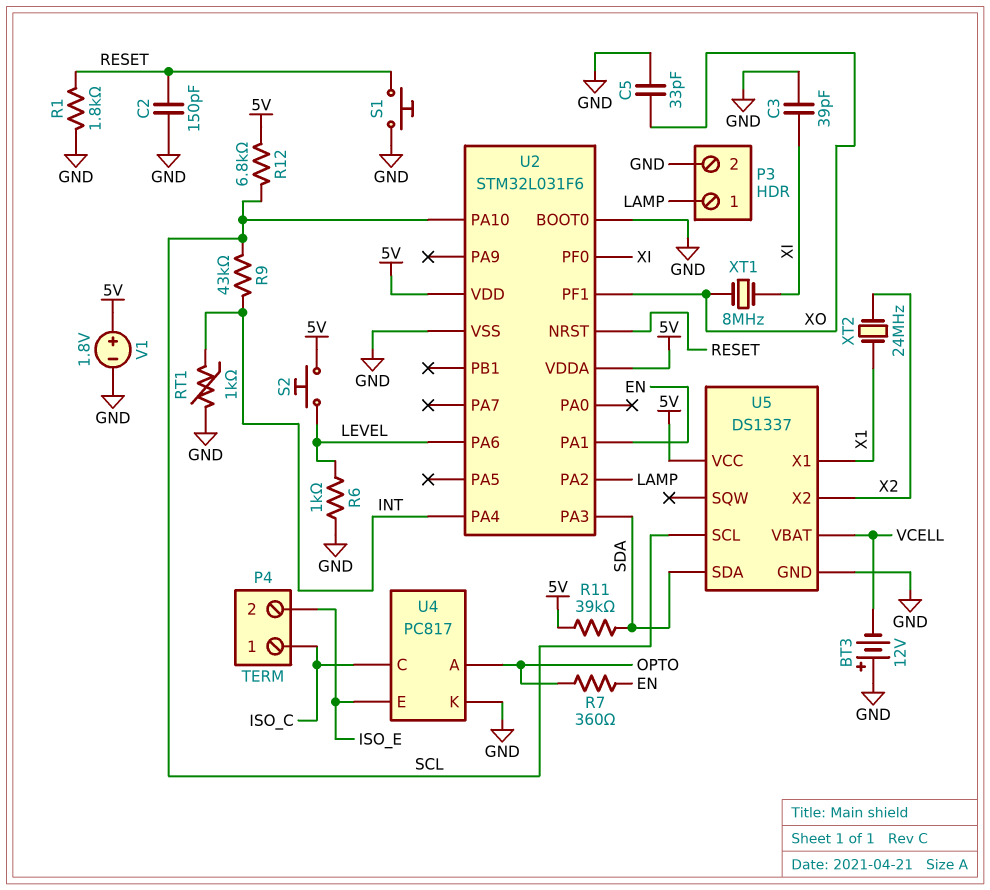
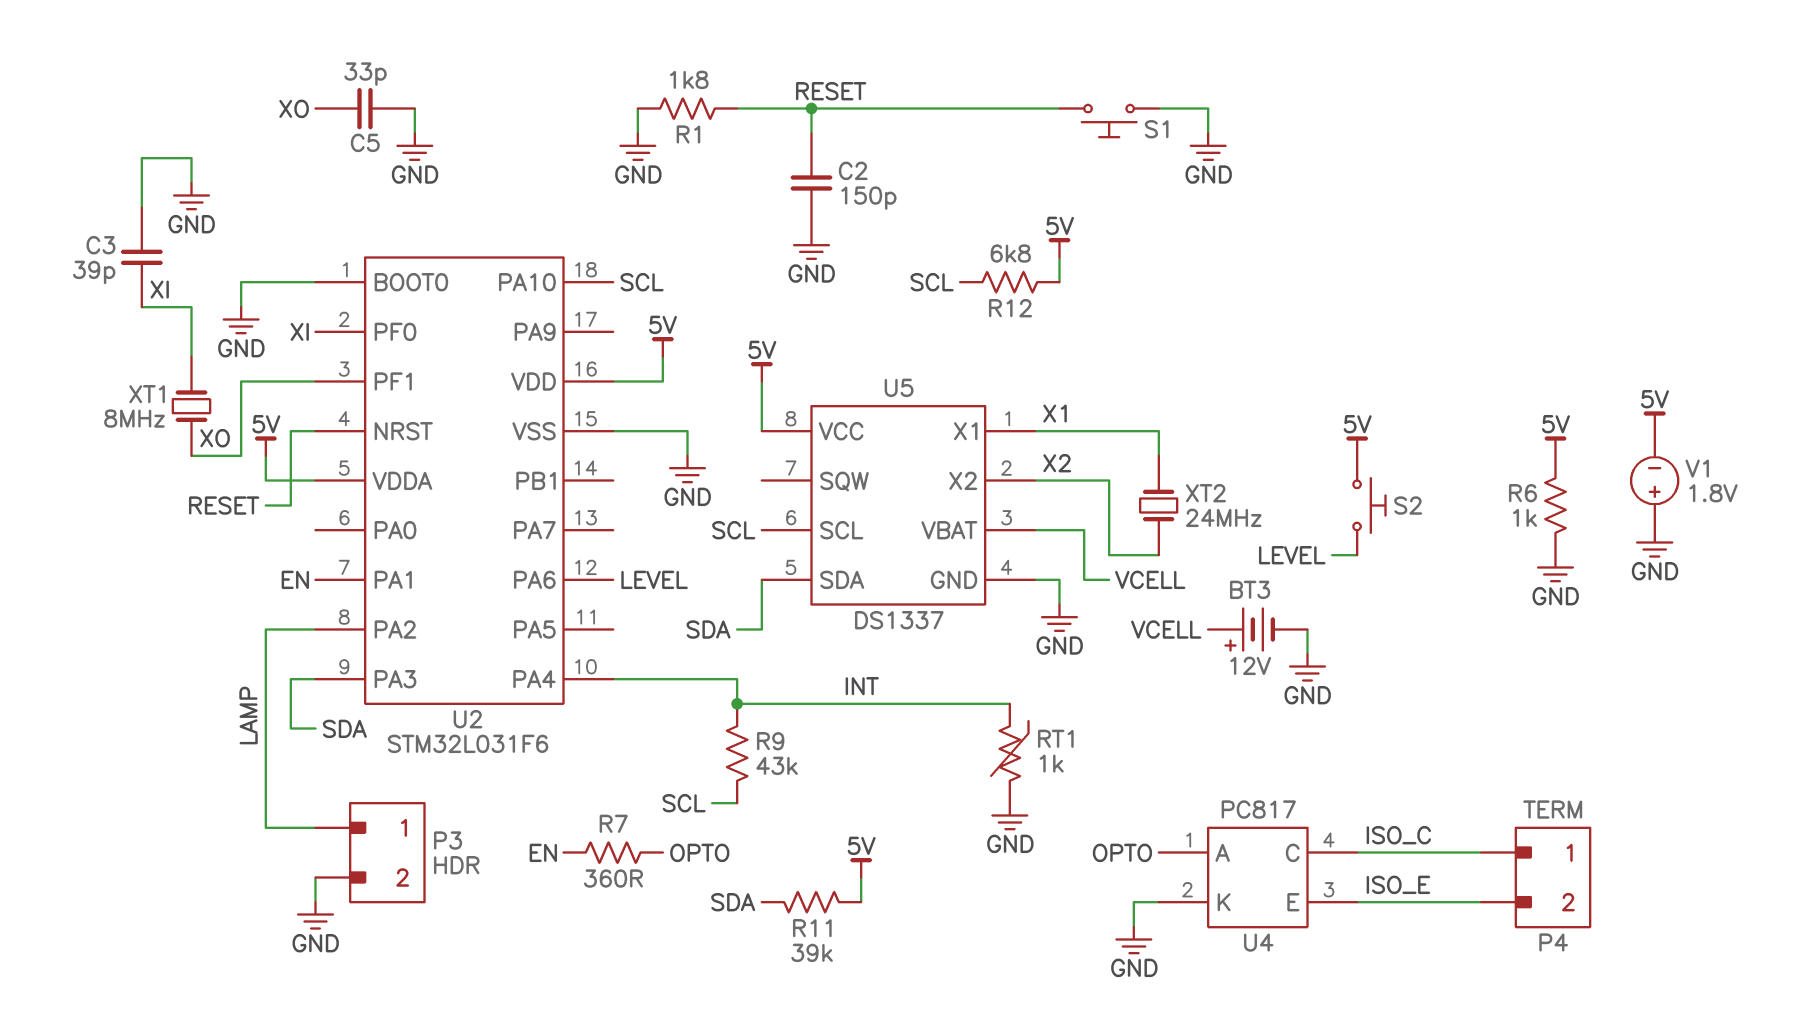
BT3: 12V (plus GND, minus VCELL) -> 12V (plus VCELL, minus GND)
R6: 1k (GND, LEVEL) -> 1k (5V, GND)
V1: 1.8V (plus 5V, minus GND) -> 1.8V (plus GND, minus 5V)

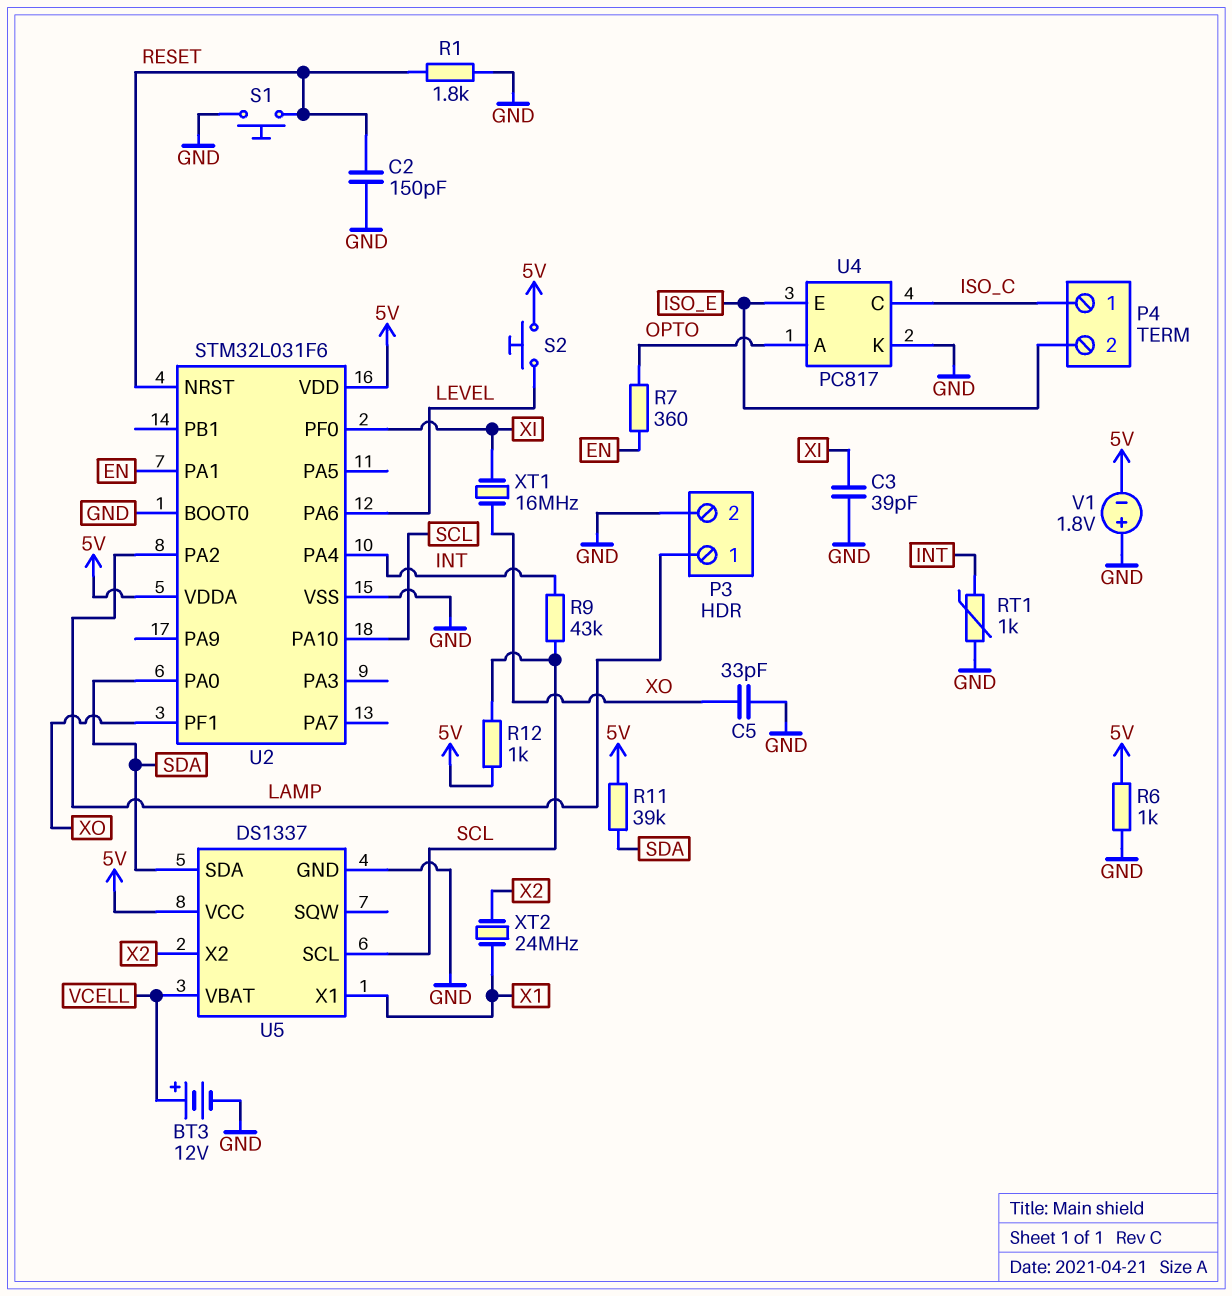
R12: 6.8k (5V, SCL) -> 1k (5V, SCL)
U2 pin PA0: none -> SDA
U2 pin PA3: SDA -> none
XT1: 8MHz (XI, XO) -> 16MHz (XI, XO)

